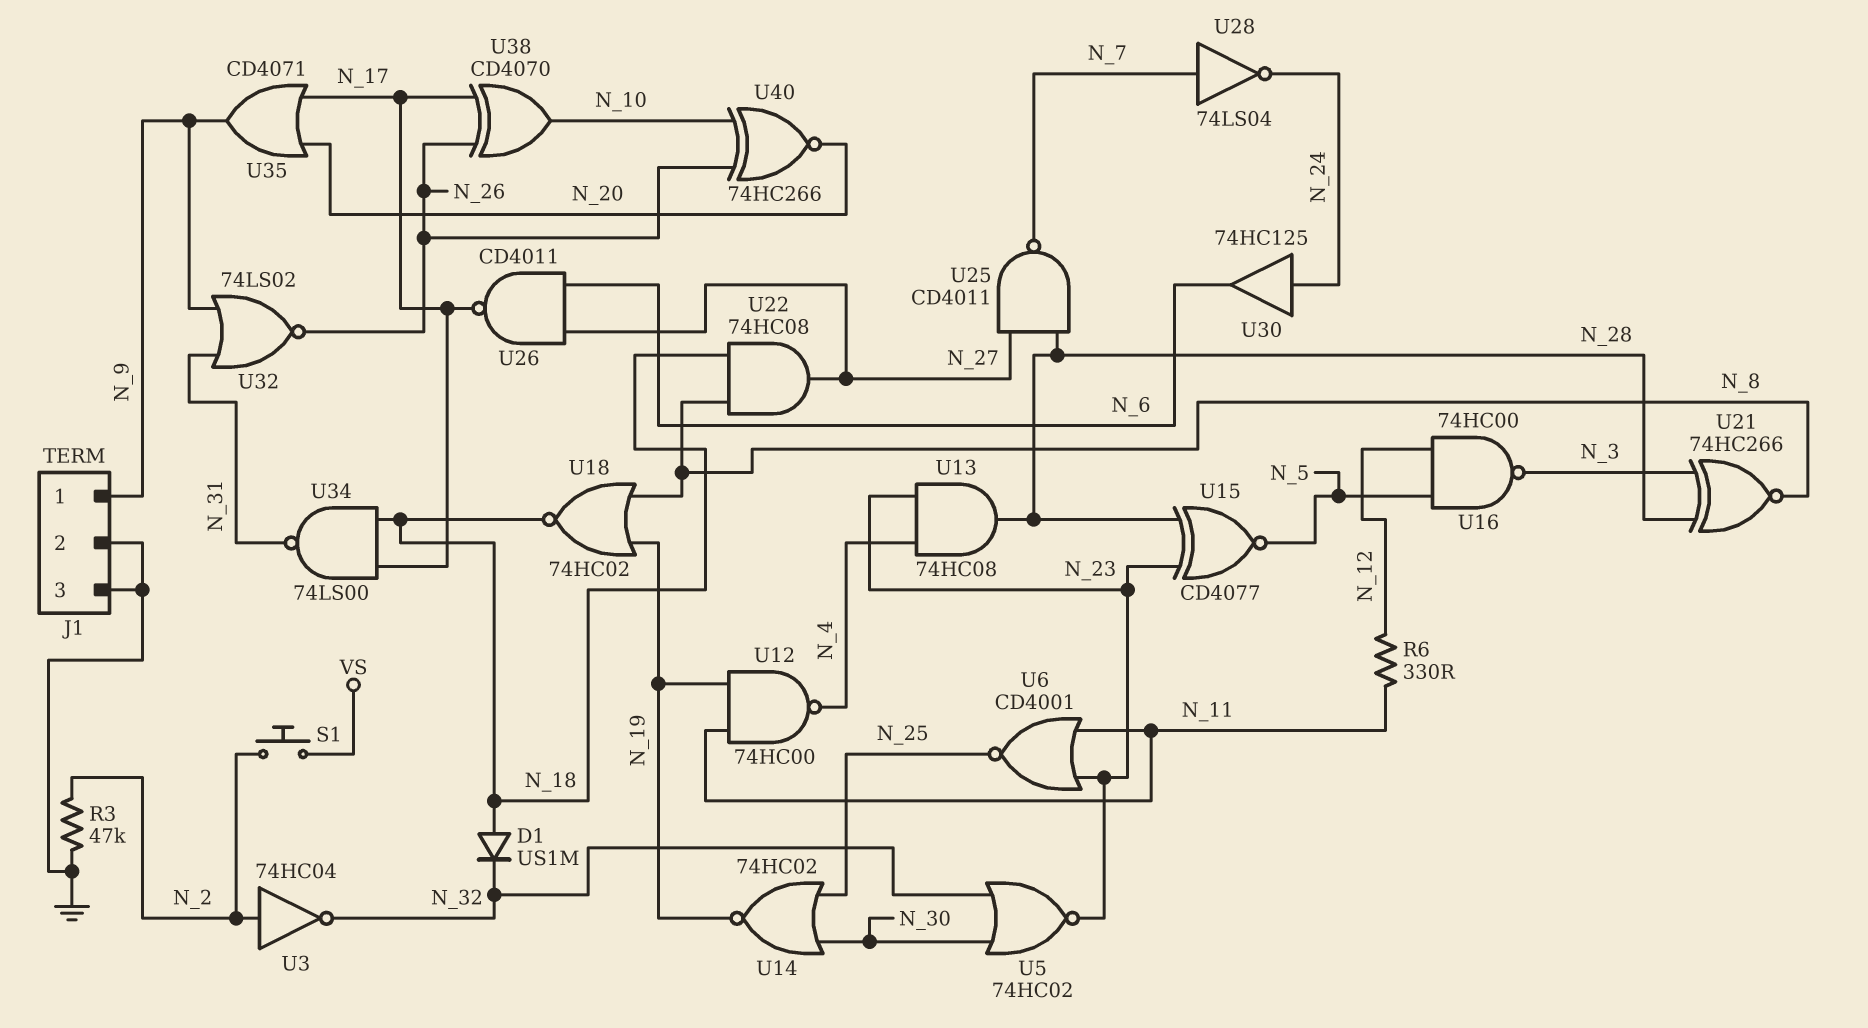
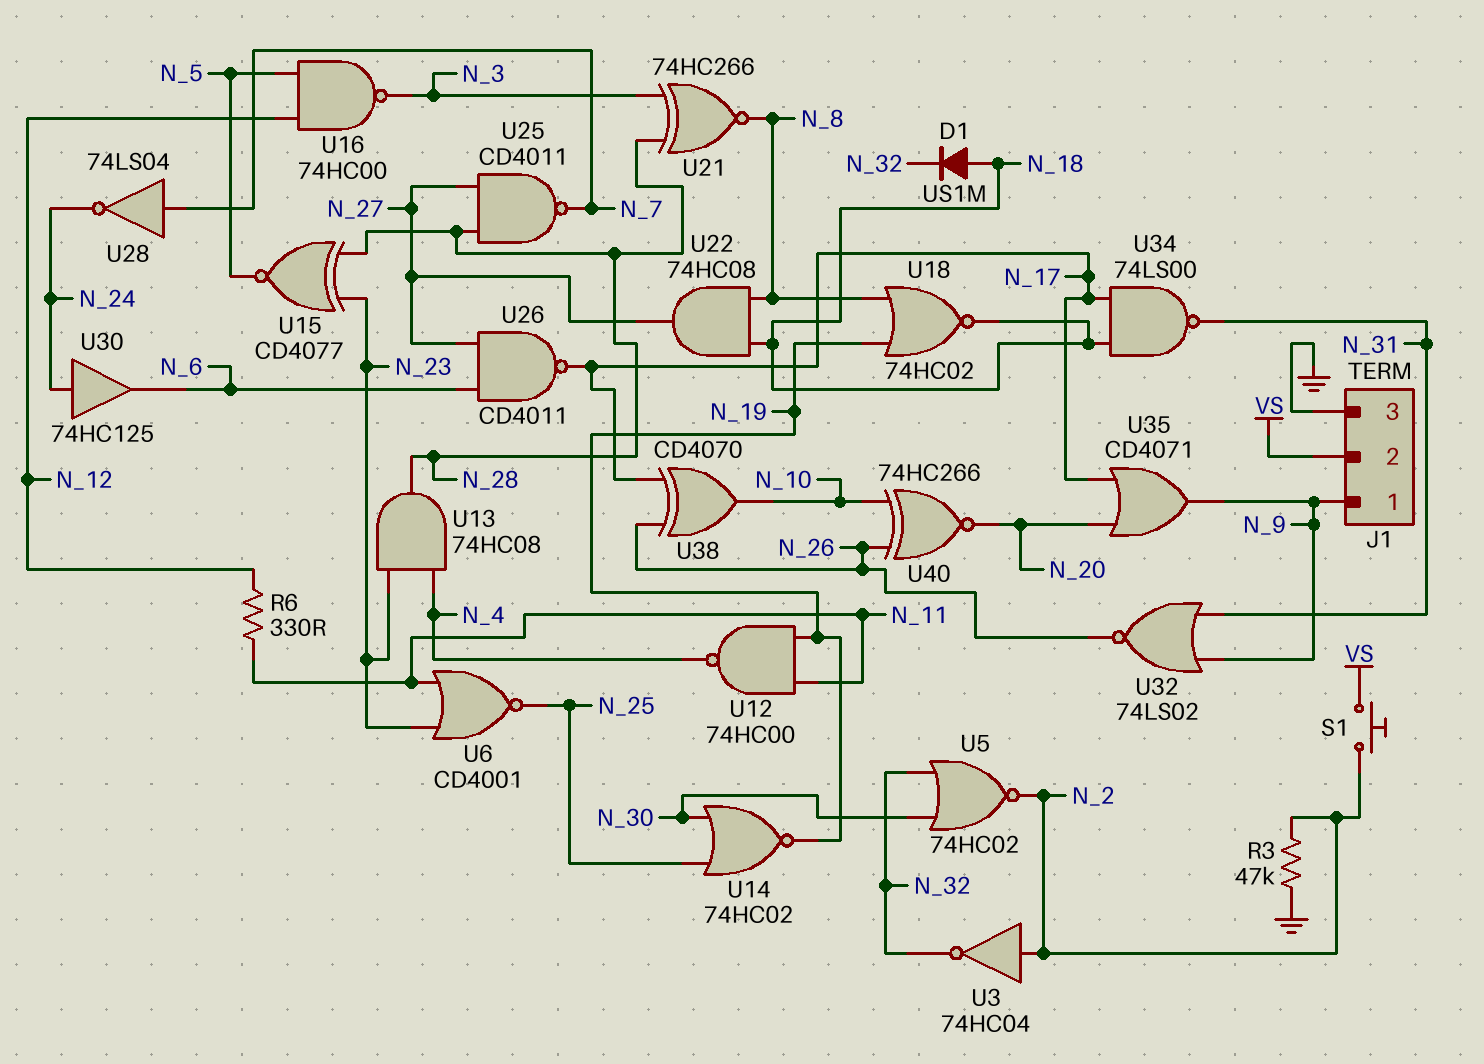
J1 pin 2: GND -> VS
U5: NOR 74HC02 (in N_30, in N_32, out N_23) -> NOR 74HC02 (in N_30, in N_32, out N_2)

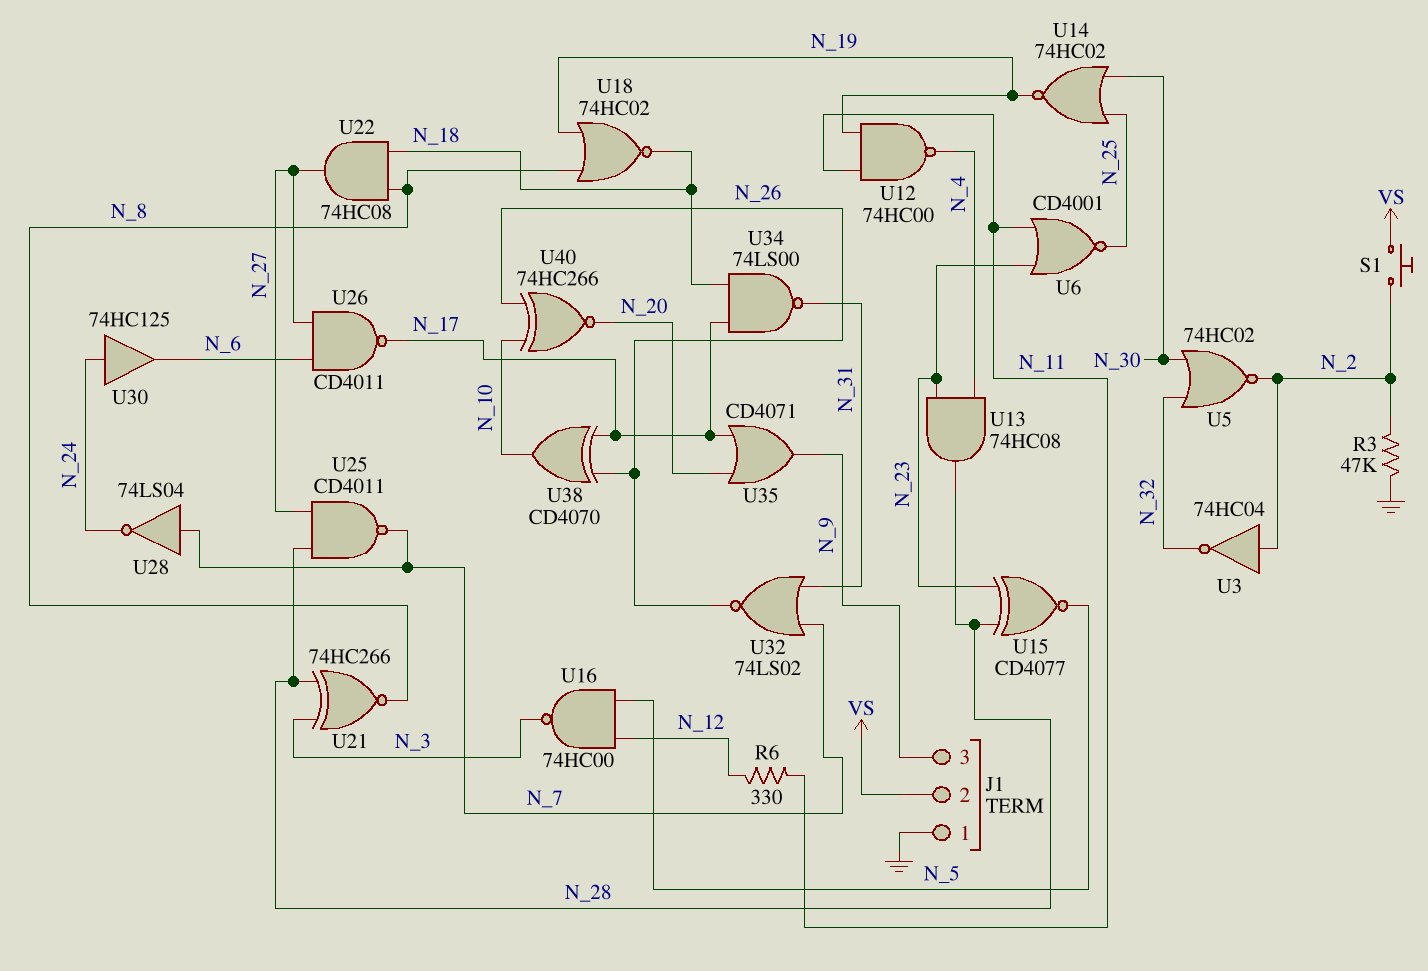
D1: diode US1M (A N_18, K N_32) -> none
J1 pin 1: N_9 -> GND
J1 pin 3: GND -> N_9
U32: NOR 74LS02 (in N_9, in N_31, out N_26) -> NOR 74LS02 (in N_7, in N_31, out N_26)

